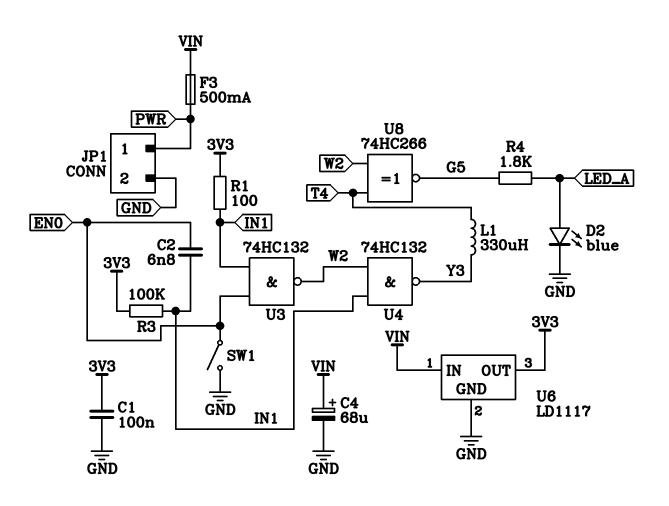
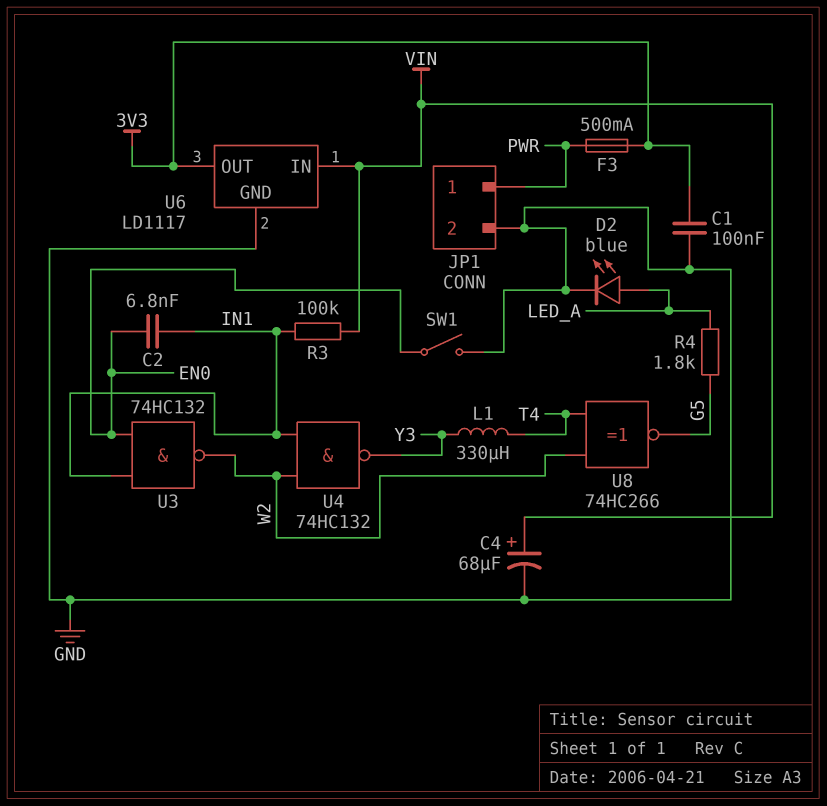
F3: 500mA (PWR, VIN) -> 500mA (3V3, PWR)
R1: 100 (3V3, IN1) -> none
R3: 100k (3V3, IN1) -> 100k (IN1, VIN)

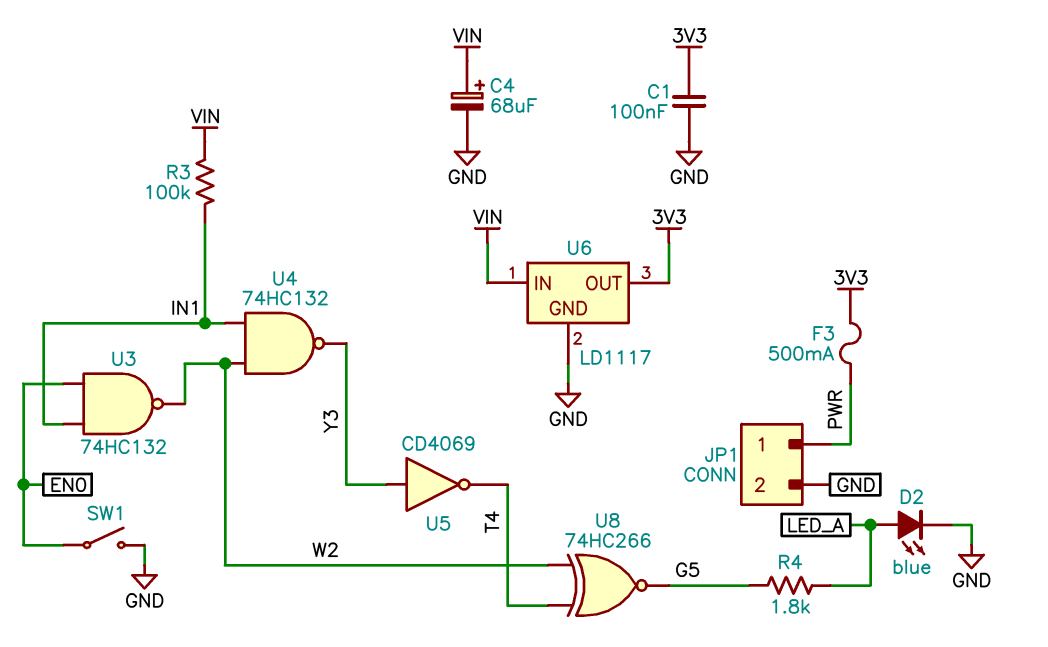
C2: 6.8nF (EN0, IN1) -> none
L1: 330uH (T4, Y3) -> none
U5: none -> NOT CD4069 (in Y3, out T4)

